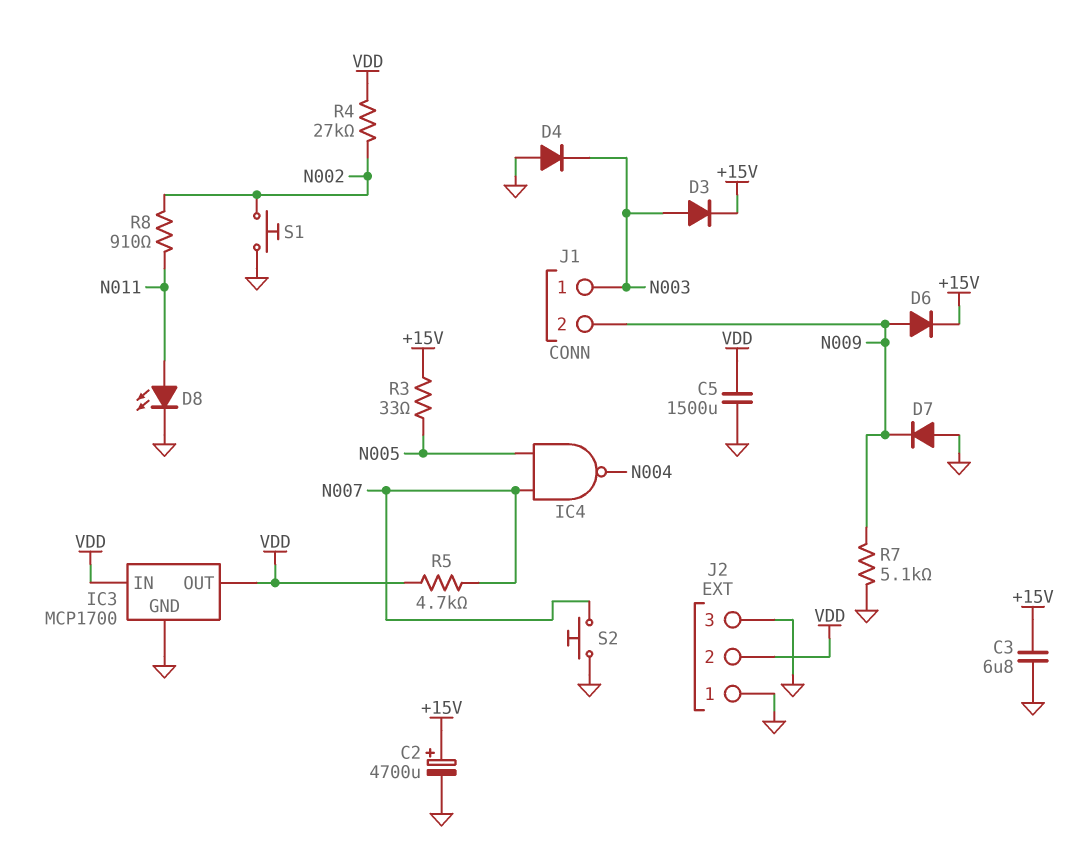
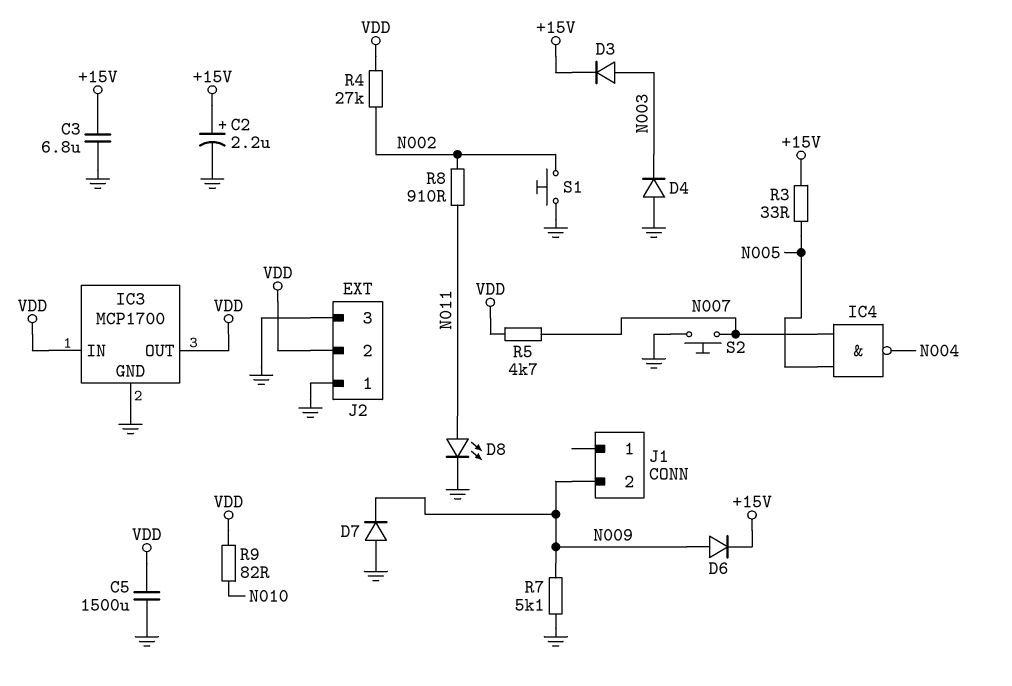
C2: 4700uF (plus +15V, minus GND) -> 2.2uF (plus +15V, minus GND)
J1 pin 1: N003 -> none
R9: none -> 82 (N010, VDD)

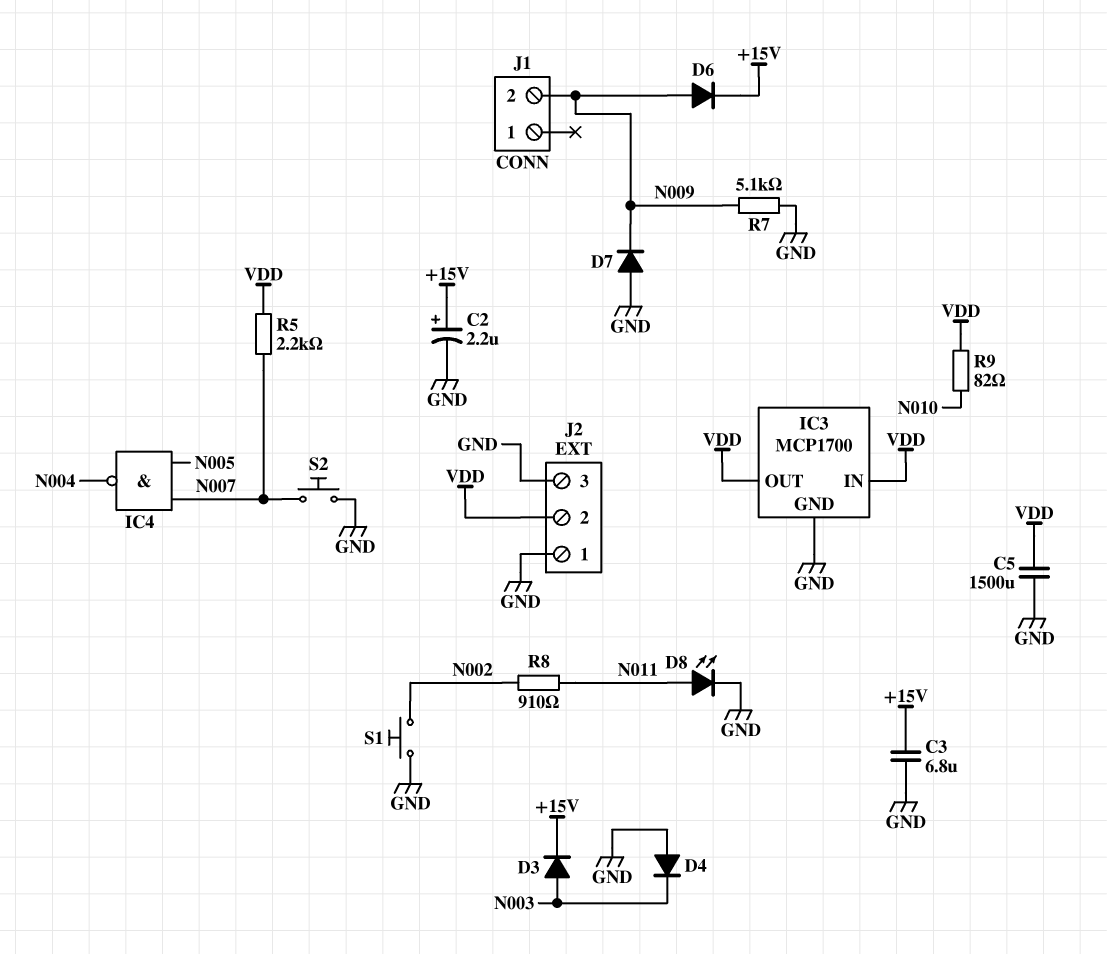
R3: 33 (+15V, N005) -> none
R4: 27k (N002, VDD) -> none
R5: 4.7k (N007, VDD) -> 2.2k (N007, VDD)

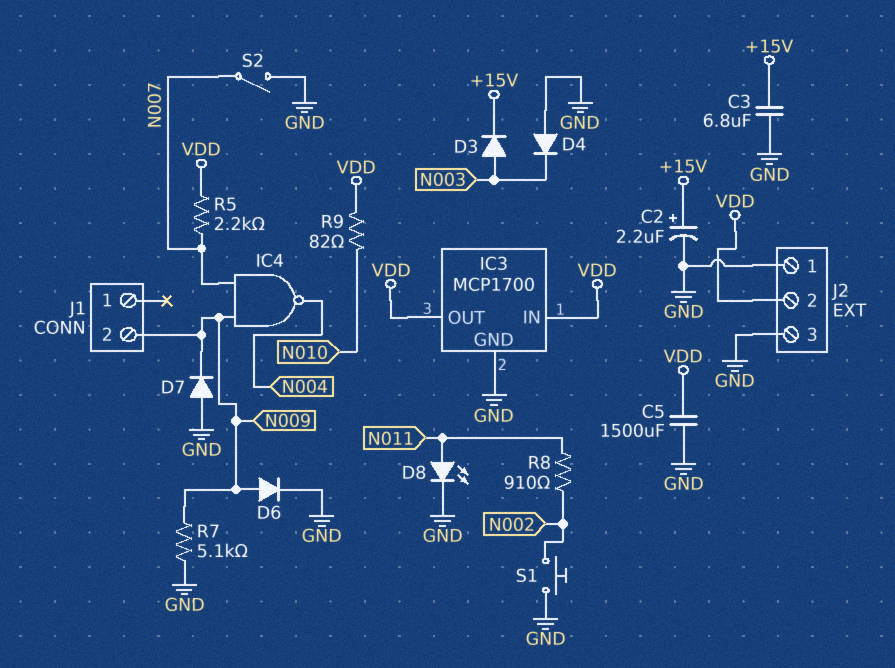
D6: diode (A N009, K +15V) -> diode (A N009, K GND)
IC4: NAND (in N005, in N007, out N004) -> NAND (in N007, in N009, out N004)
S2: button (GND, N007) -> switch (GND, N007)

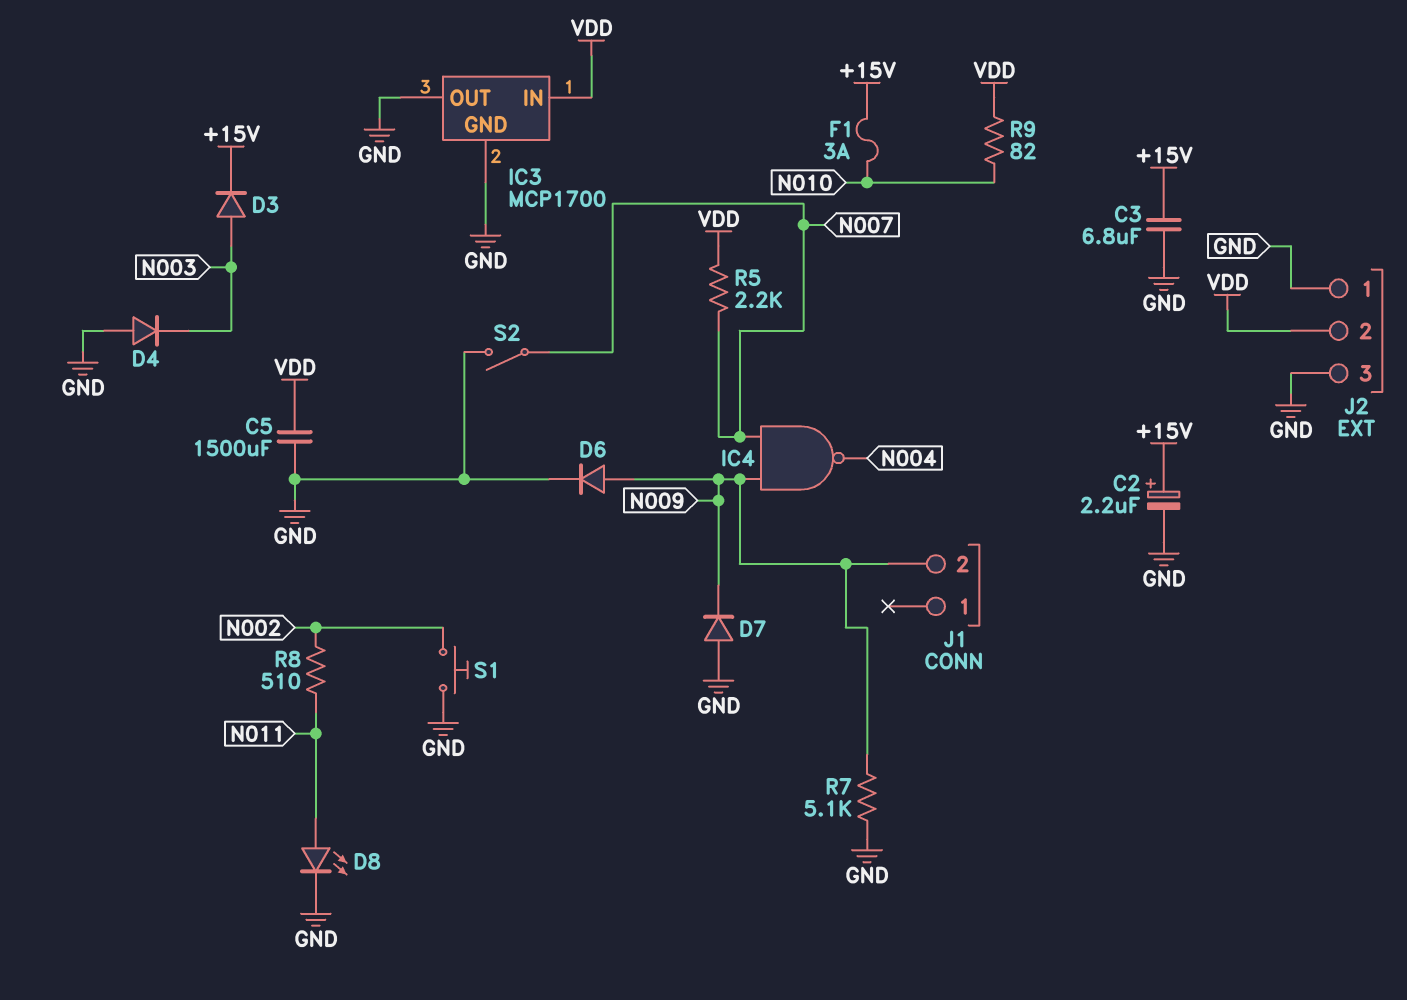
F1: none -> 3A (+15V, N010)
IC3 pin OUT: VDD -> GND
R8: 910 (N002, N011) -> 510 (N002, N011)

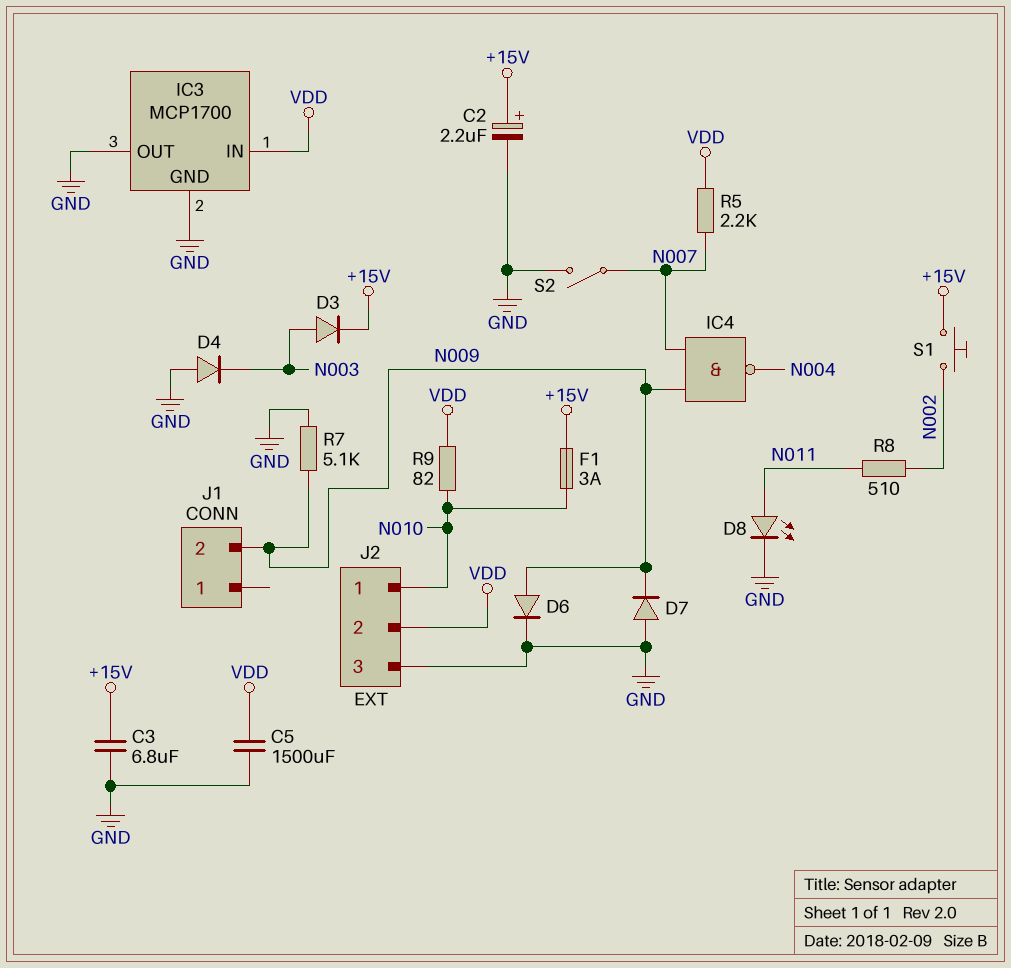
J2 pin 1: GND -> N010
S1: button (GND, N002) -> button (+15V, N002)

